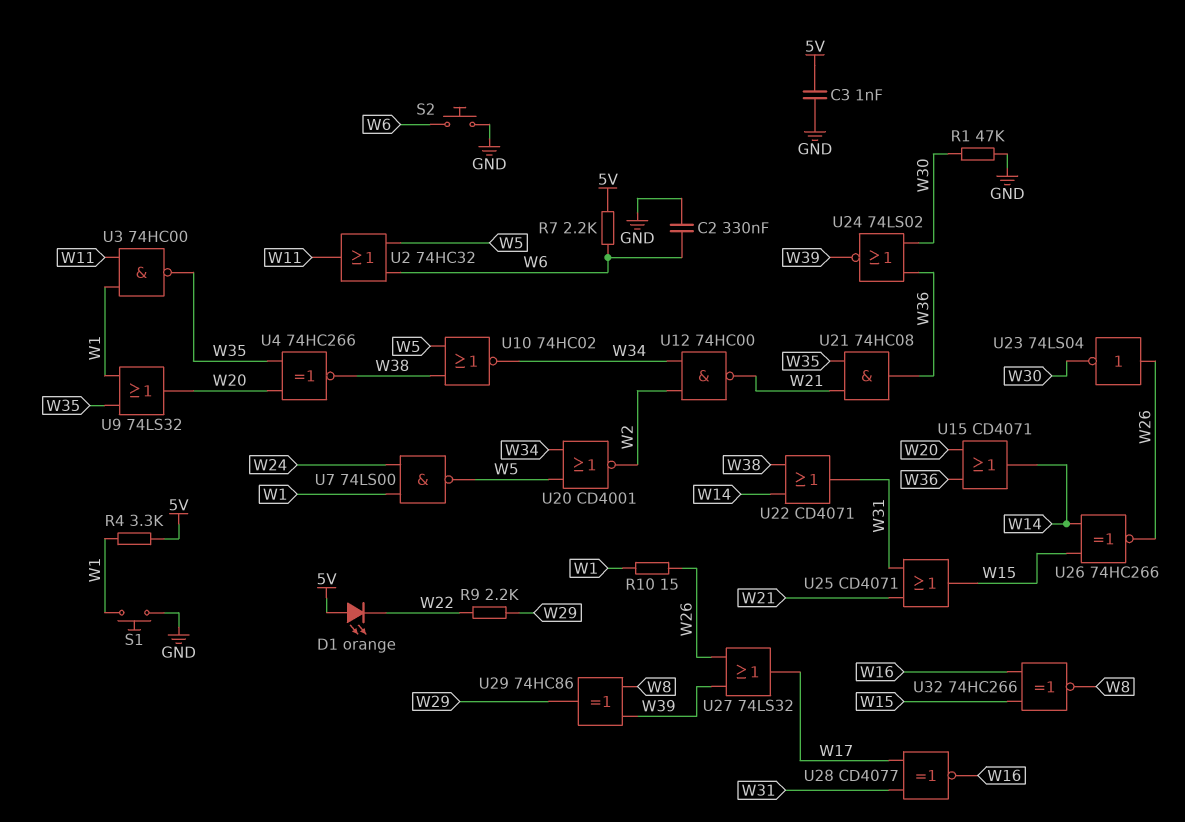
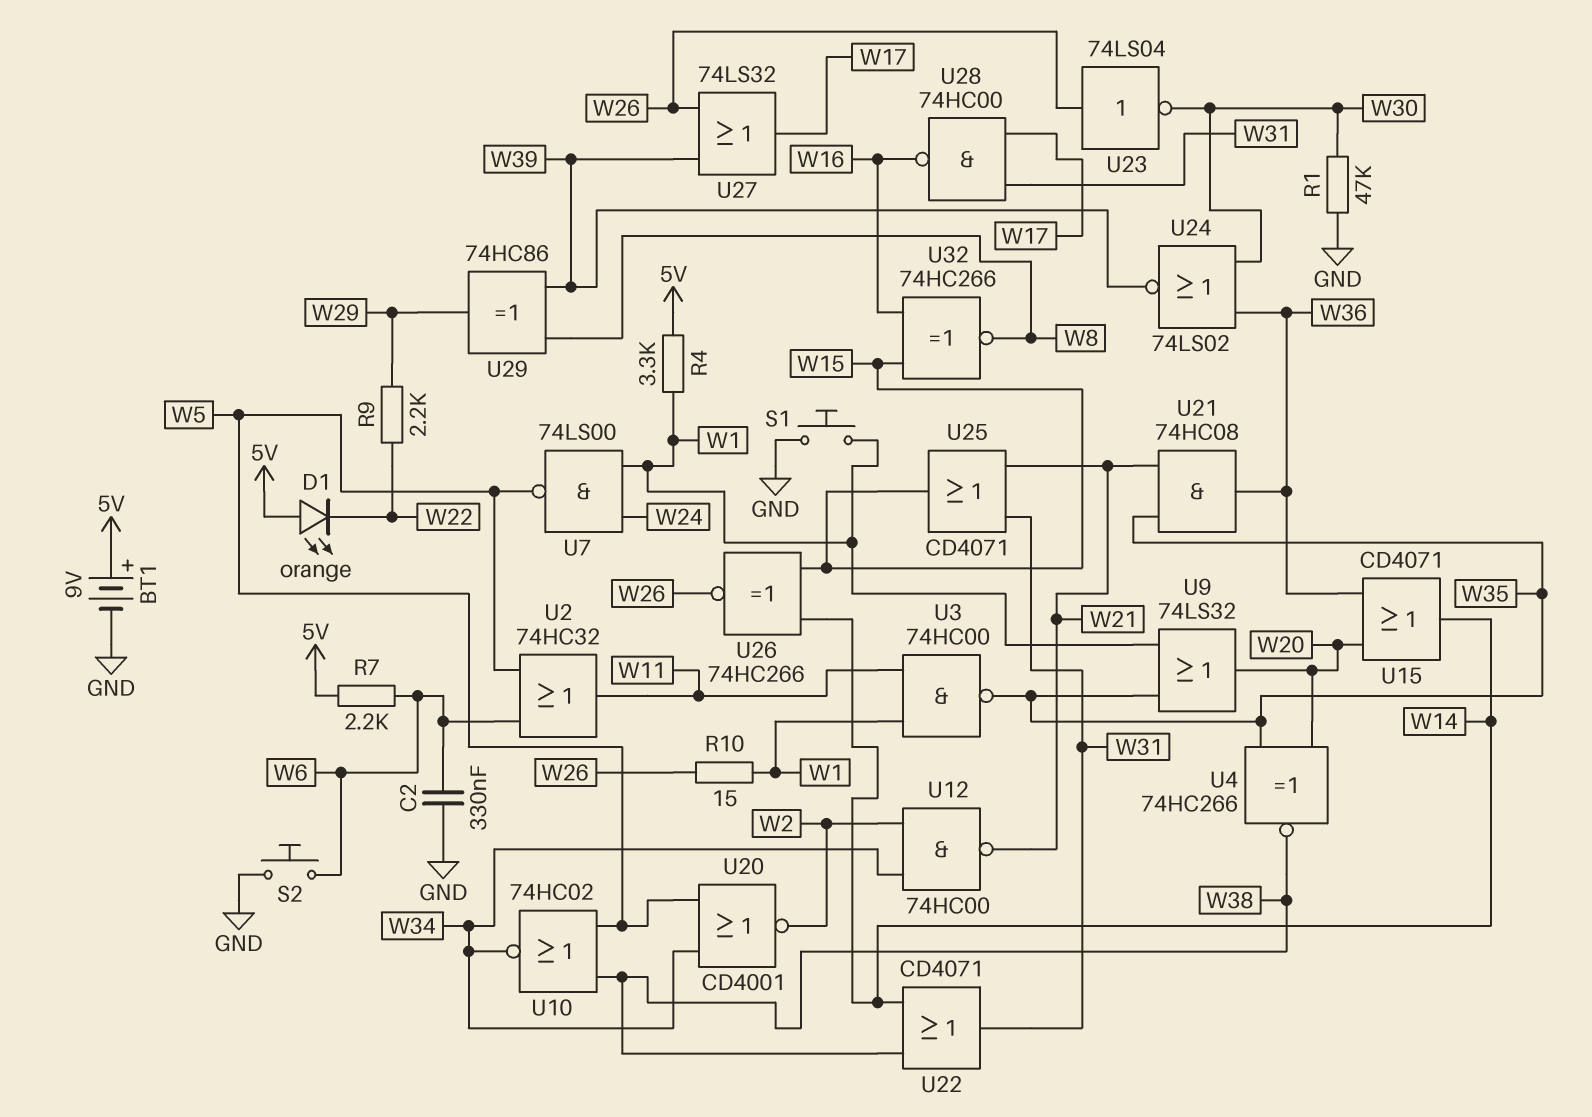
BT1: none -> 9V (plus 5V, minus GND)
C3: 1nF (5V, GND) -> none
U28: XNOR CD4077 (in W17, in W31, out W16) -> NAND 74HC00 (in W17, in W31, out W16)

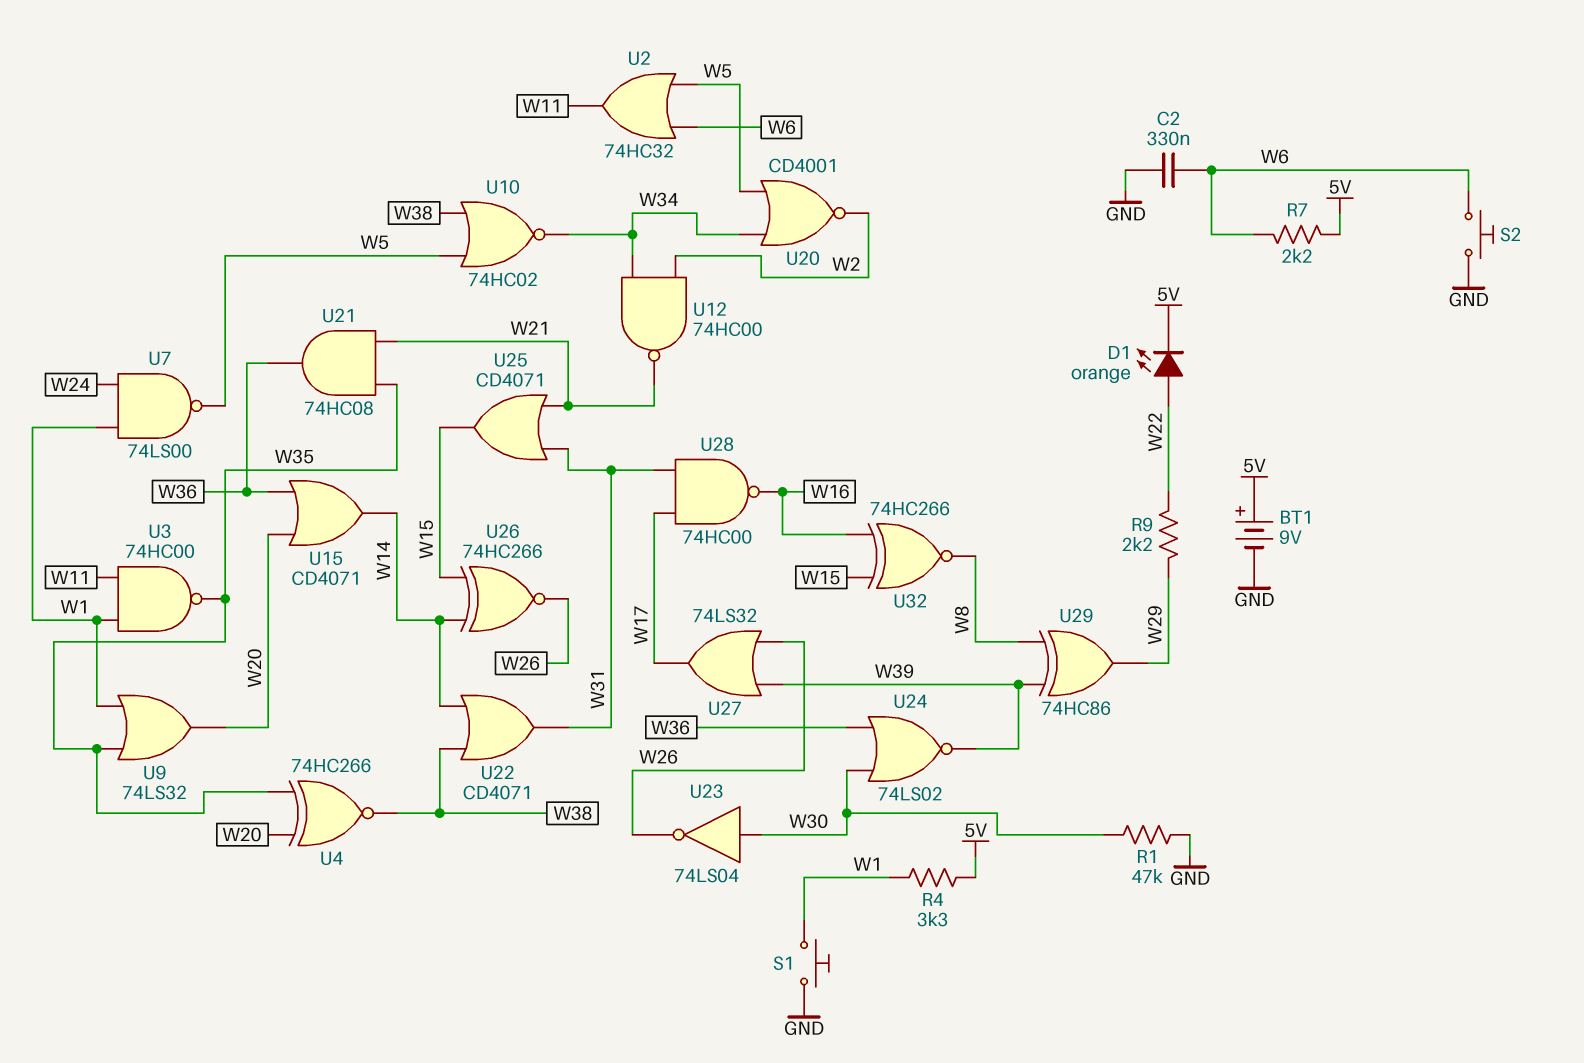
D1: LED orange (A 5V, K W22) -> LED orange (A W22, K 5V)
R10: 15 (W1, W26) -> none
U23: NOT 74LS04 (in W26, out W30) -> NOT 74LS04 (in W30, out W26)

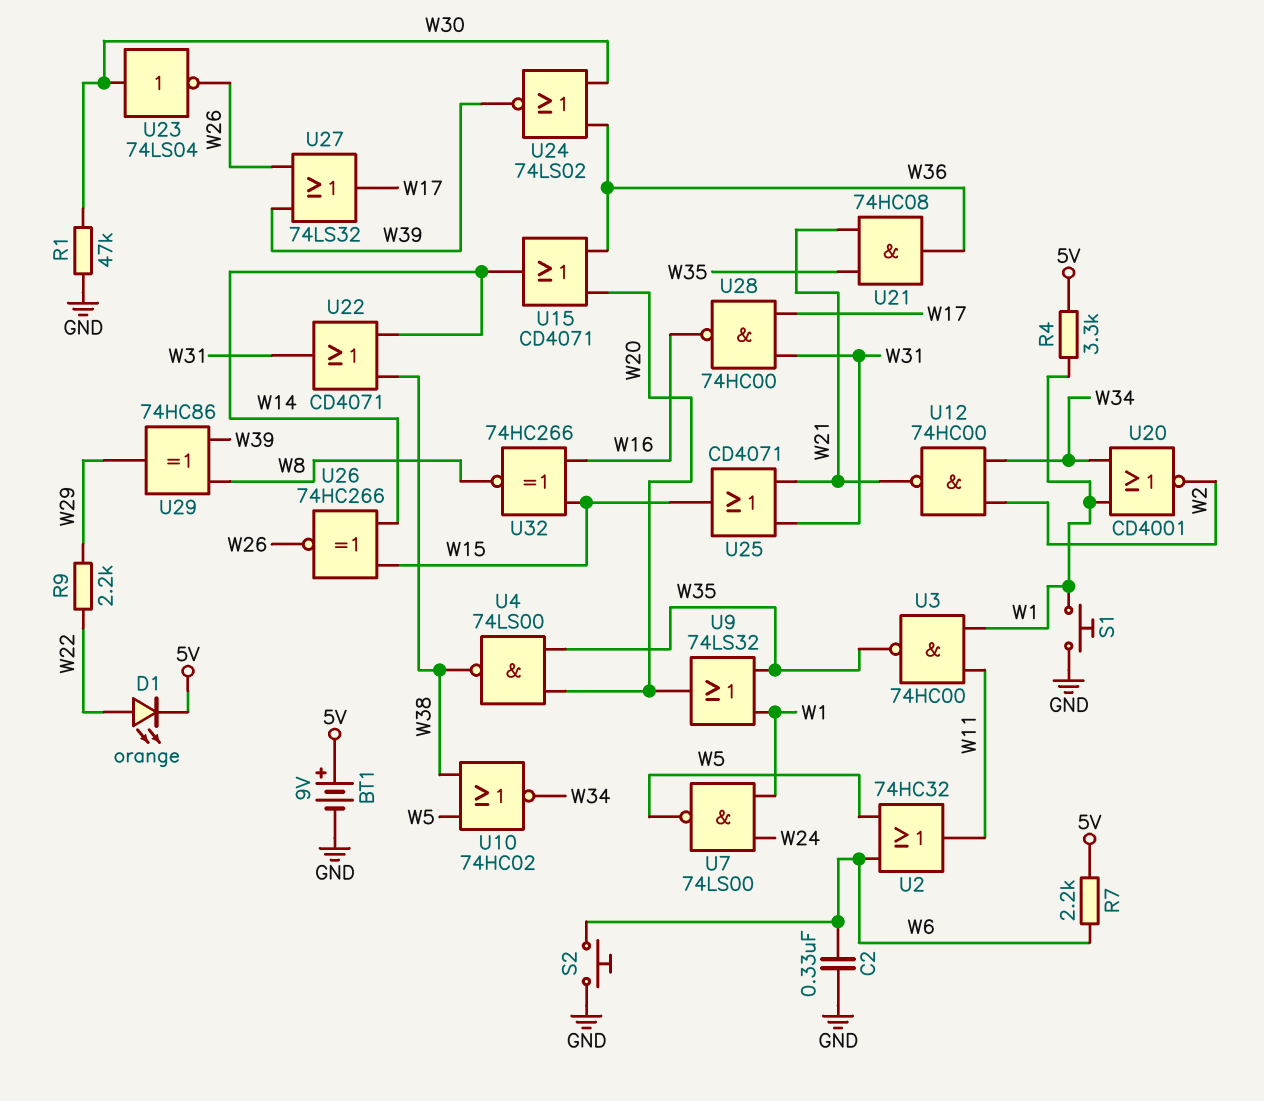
U4: XNOR 74HC266 (in W20, in W35, out W38) -> NAND 74LS00 (in W20, in W35, out W38)
U20: NOR CD4001 (in W5, in W34, out W2) -> NOR CD4001 (in W1, in W34, out W2)

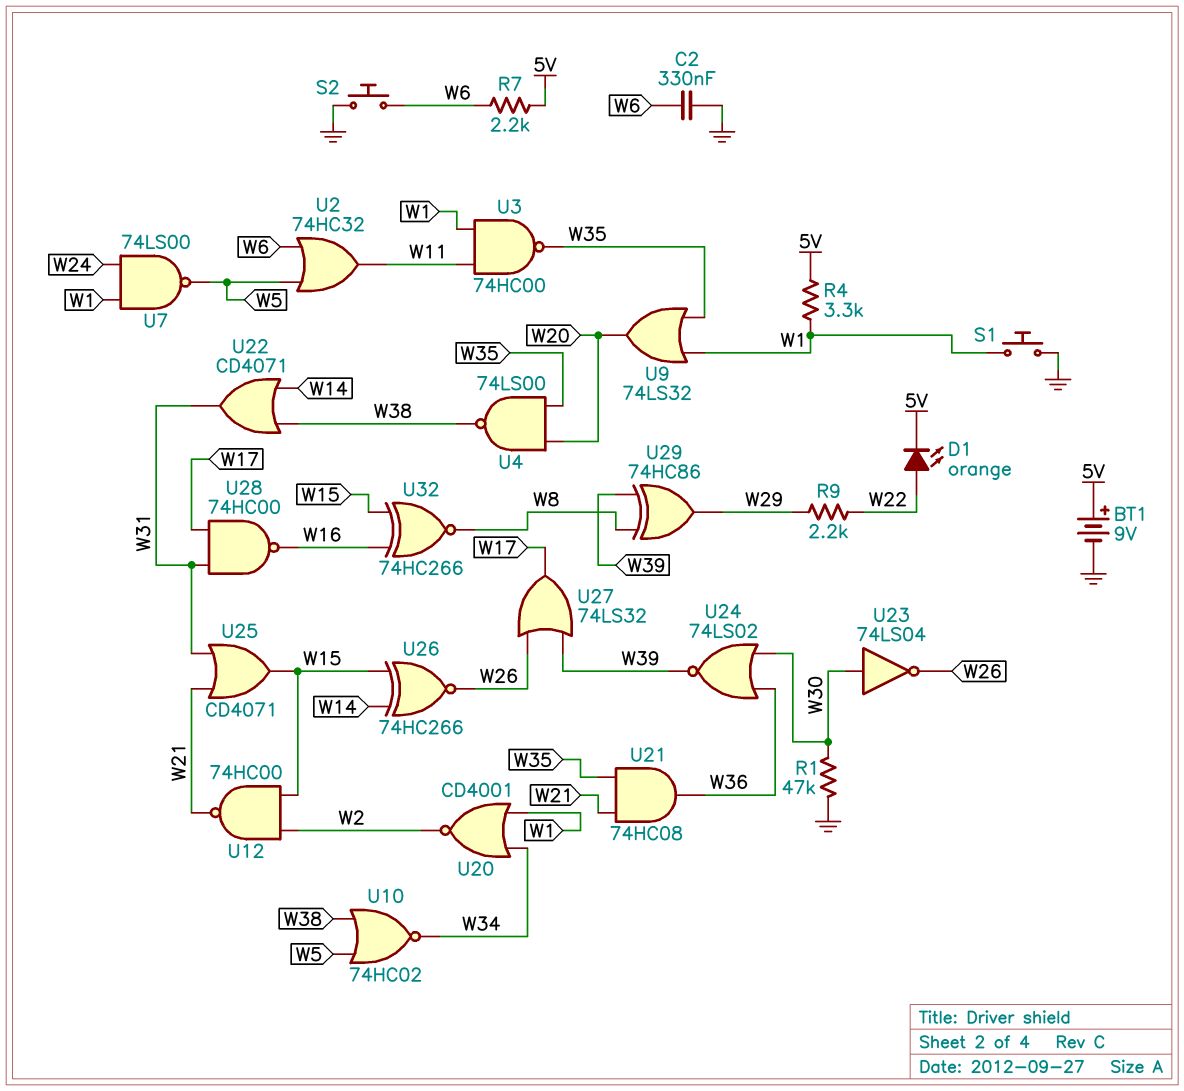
U12: NAND 74HC00 (in W2, in W34, out W21) -> NAND 74HC00 (in W2, in W15, out W21)
U15: OR CD4071 (in W20, in W36, out W14) -> none

